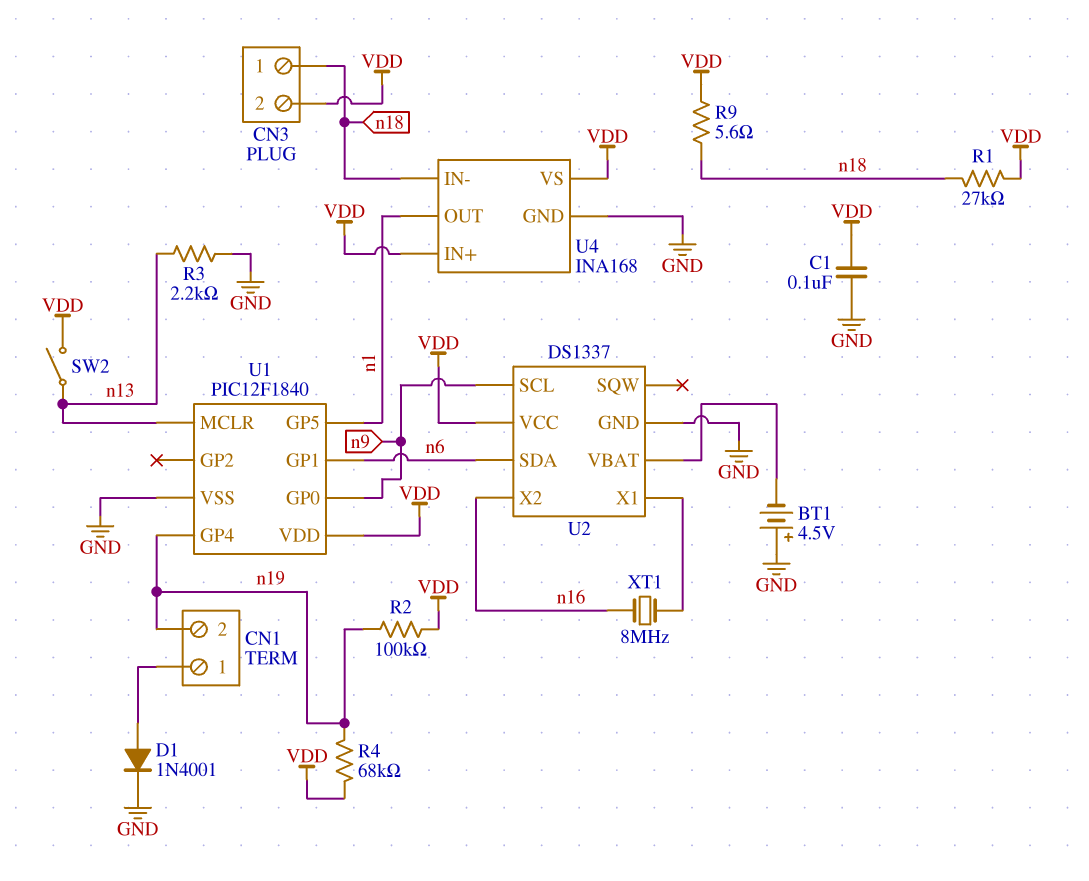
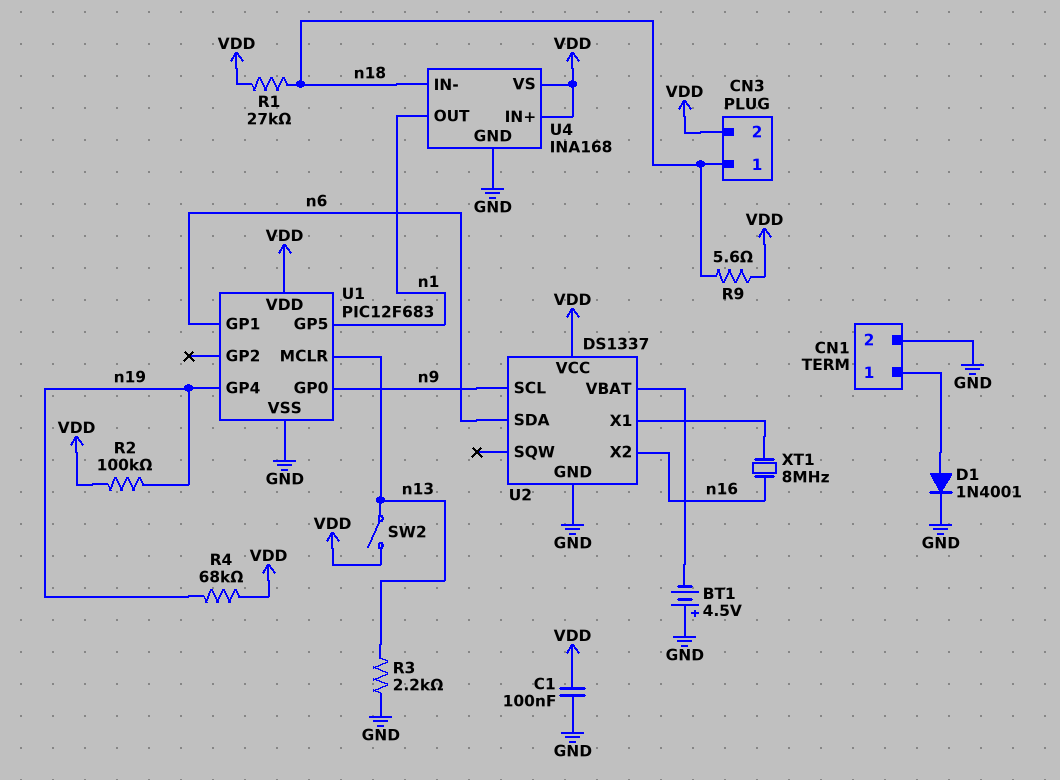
CN1 pin 2: n19 -> GND
U1: PIC12F1840 -> PIC12F683

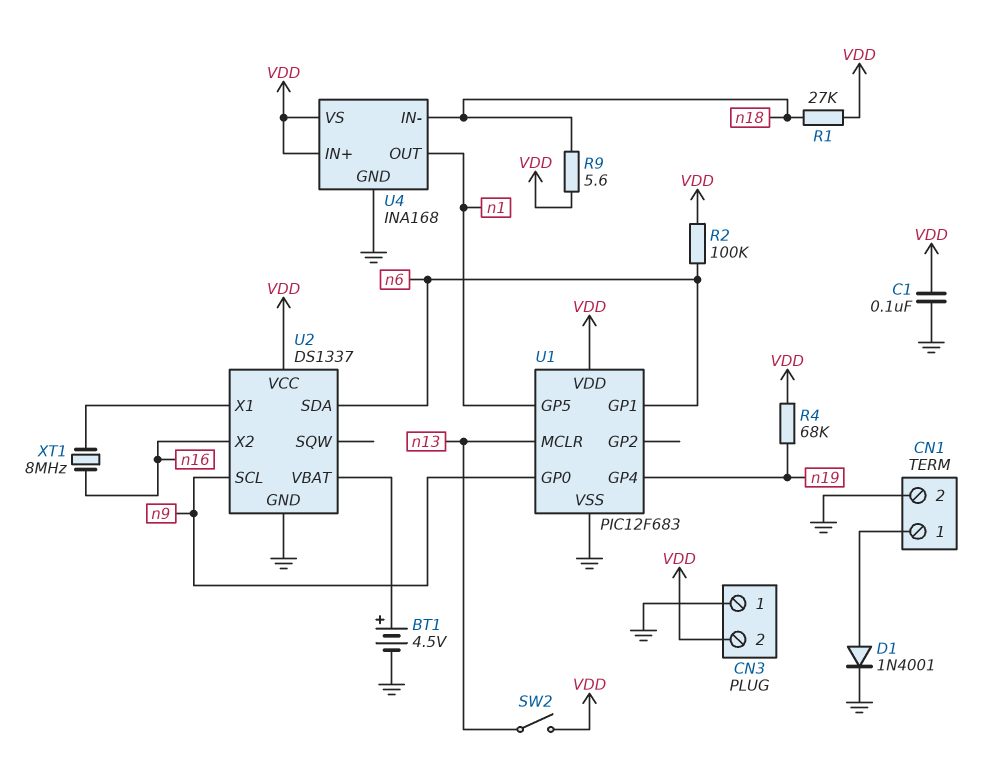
BT1: 4.5V (plus GND, minus U2/VBAT) -> 4.5V (plus U2/VBAT, minus GND)
CN3 pin 1: n18 -> GND
R2: 100k (VDD, n19) -> 100k (VDD, n6)
R3: 2.2k (GND, n13) -> none

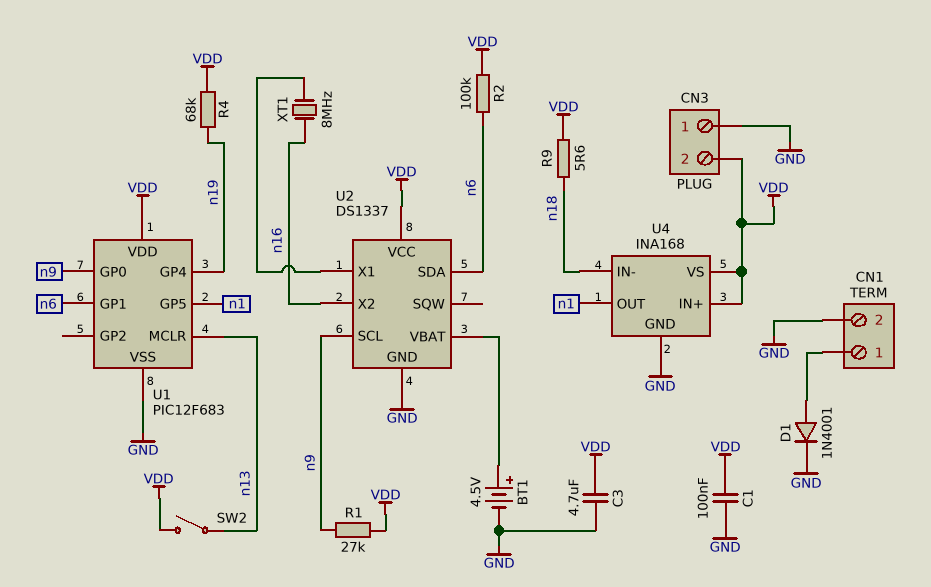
C3: none -> 4.7uF (GND, VDD)
R1: 27k (VDD, n18) -> 27k (VDD, n9)

